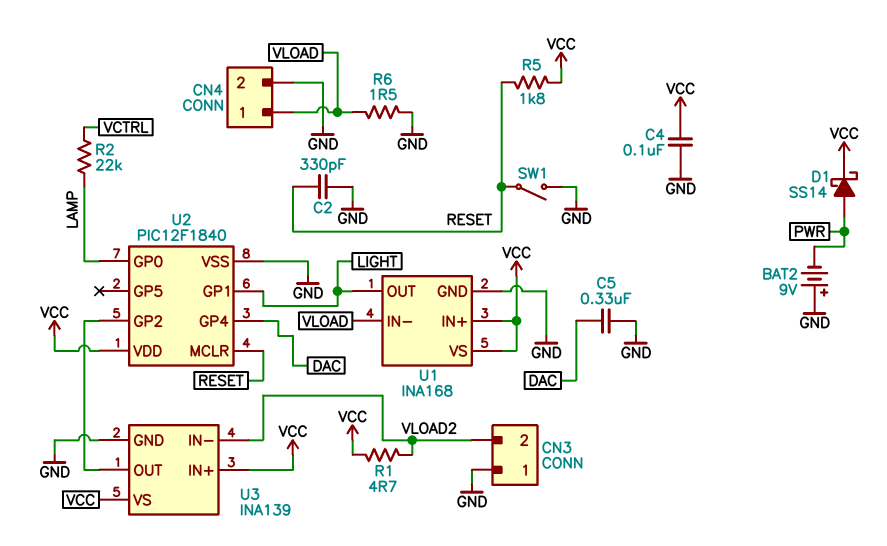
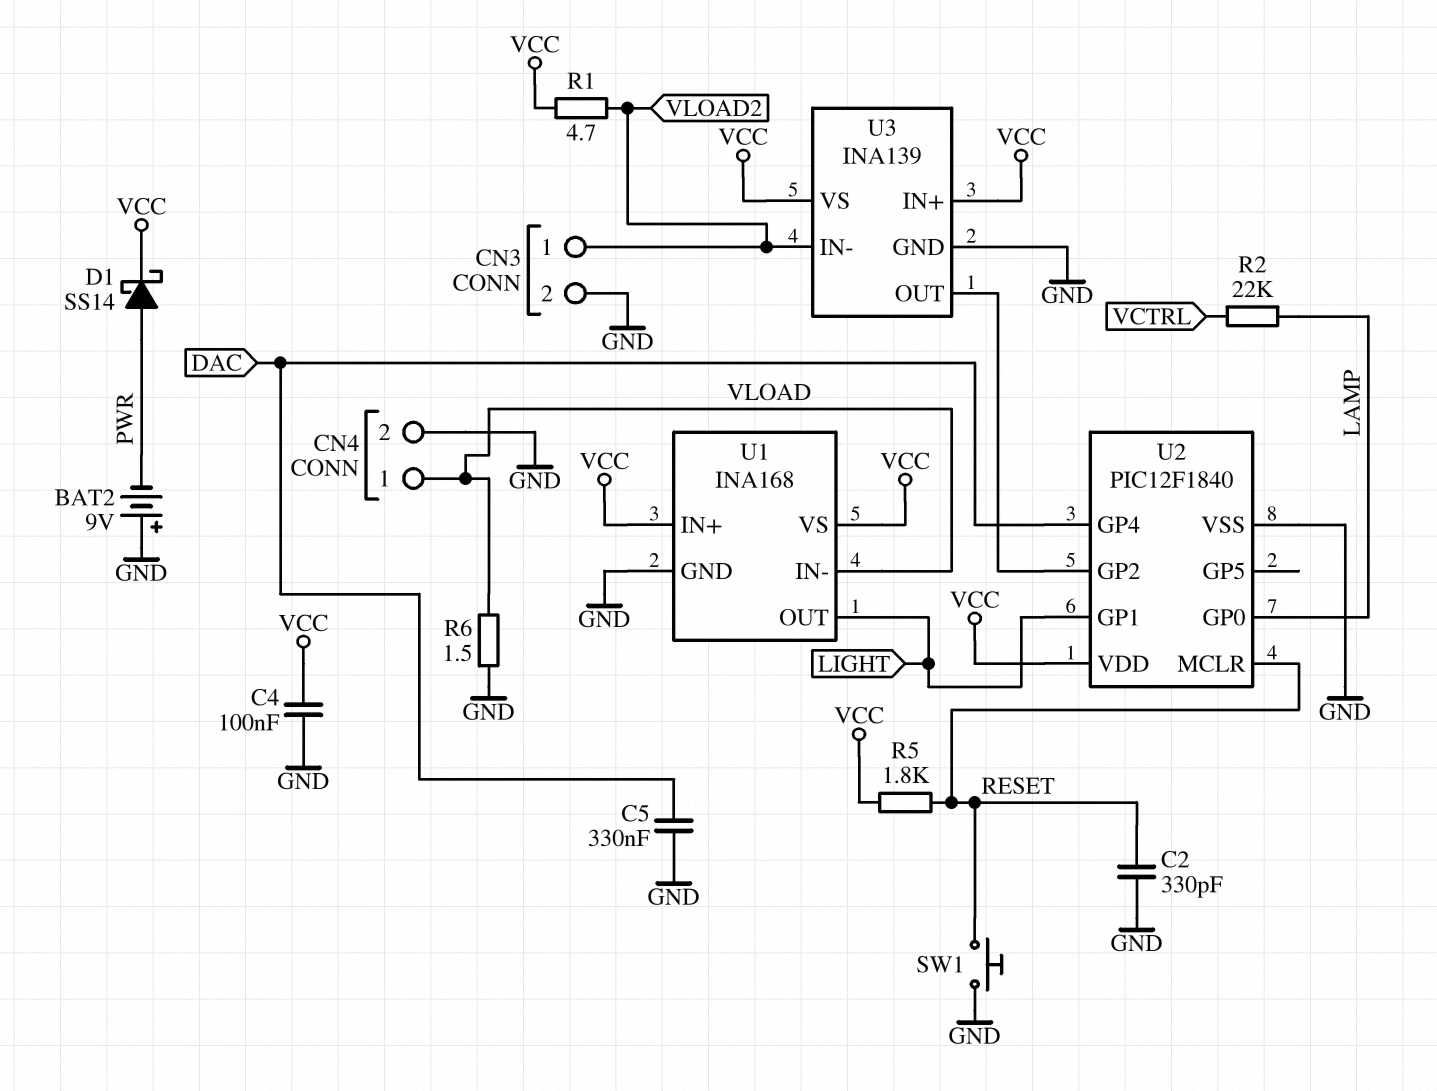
CN3 pin 1: GND -> VLOAD2
CN3 pin 2: VLOAD2 -> GND
SW1: switch (GND, RESET) -> button (GND, RESET)

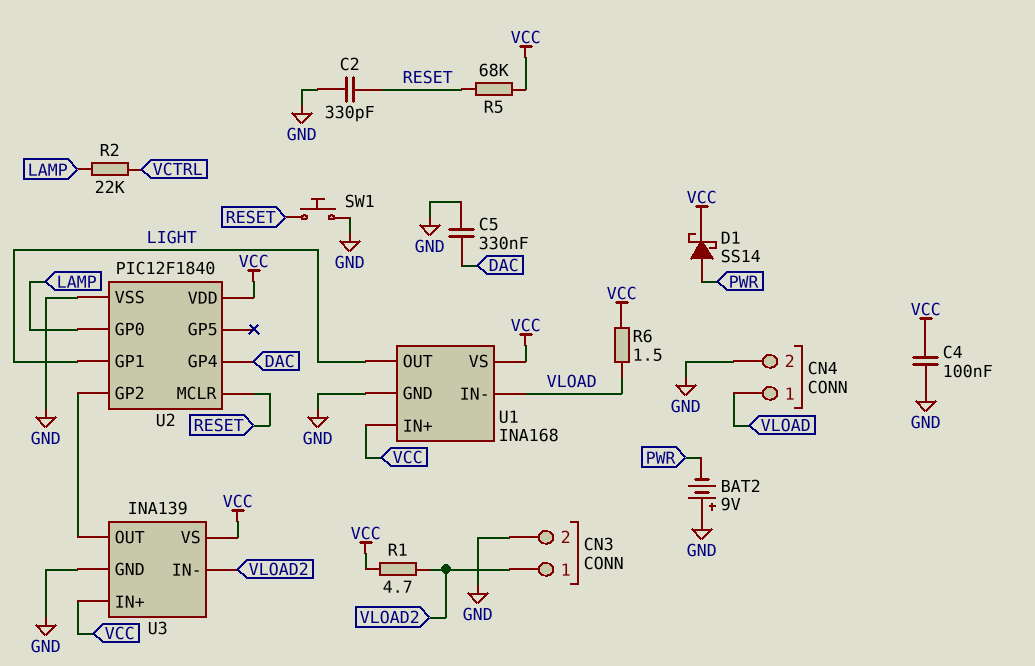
R5: 1.8k (RESET, VCC) -> 68k (RESET, VCC)
R6: 1.5 (GND, VLOAD) -> 1.5 (VCC, VLOAD)

